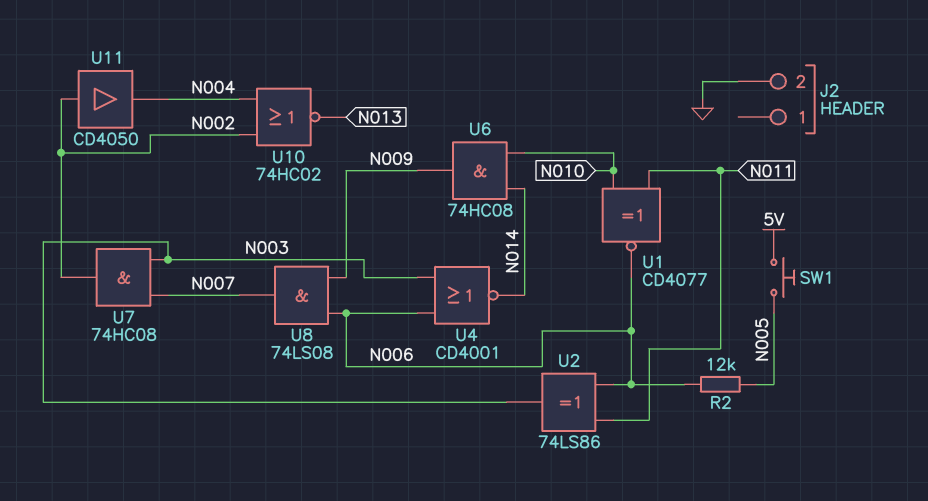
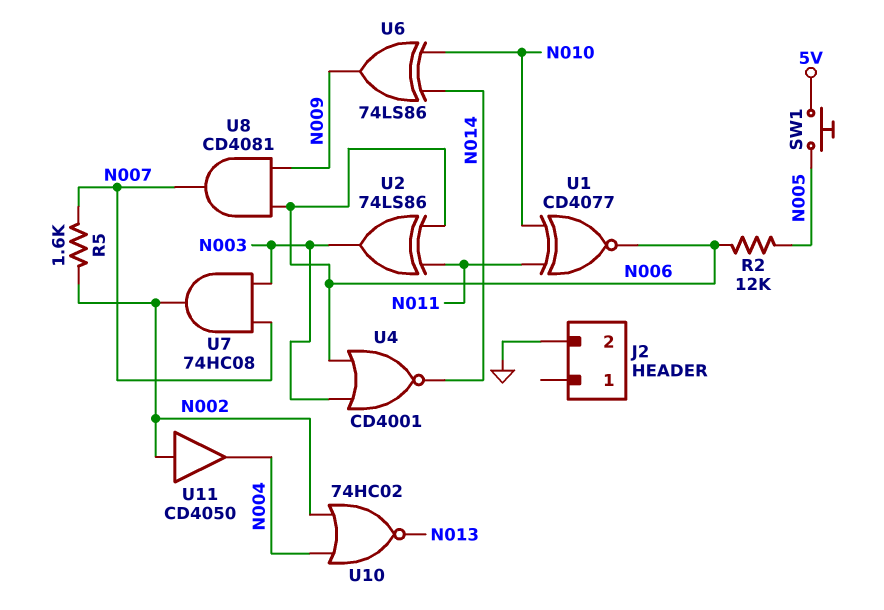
R5: none -> 1.6k (N002, N007)
U6: AND 74HC08 (in N010, in N014, out N009) -> XOR 74LS86 (in N010, in N014, out N009)
U8: AND 74LS08 (in N006, in N009, out N007) -> AND CD4081 (in N006, in N009, out N007)

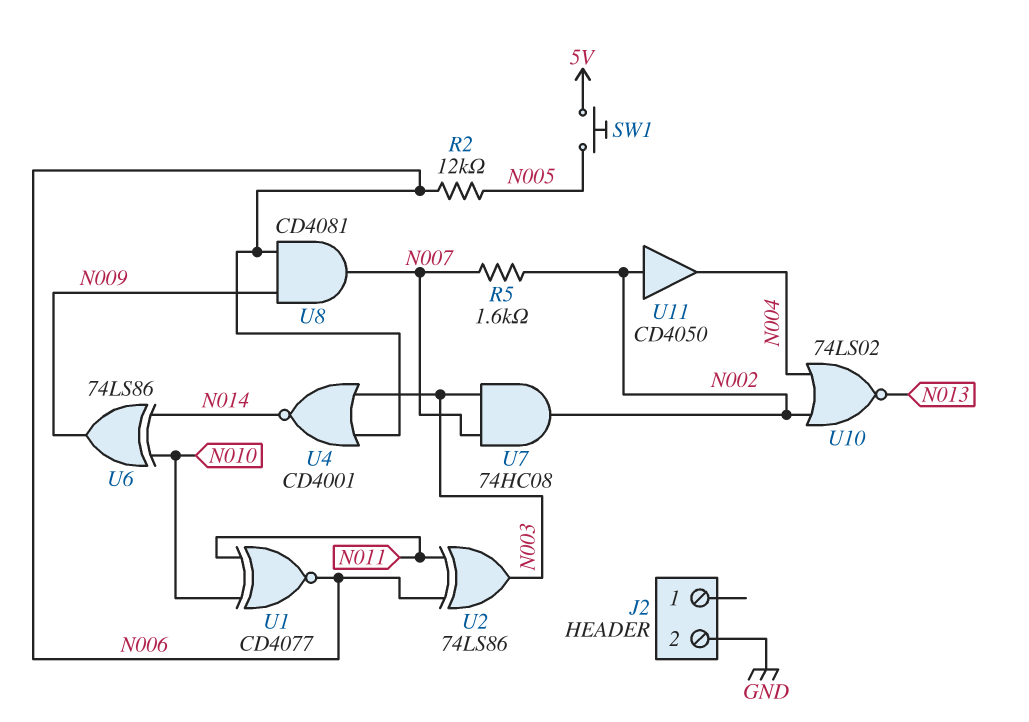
U10: NOR 74HC02 (in N002, in N004, out N013) -> NOR 74LS02 (in N002, in N004, out N013)

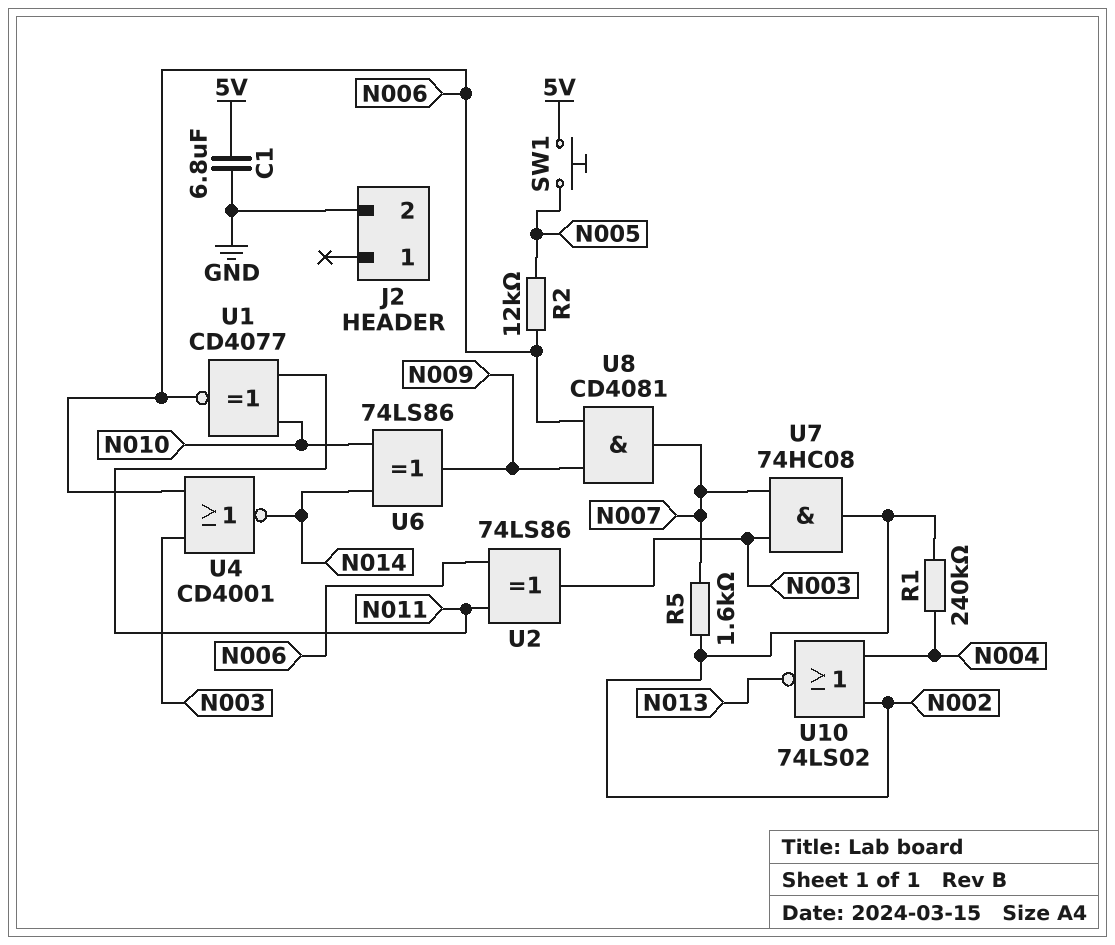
C1: none -> 6.8uF (5V, GND)
R1: none -> 240k (N002, N004)
U11: buffer CD4050 (in N002, out N004) -> none

